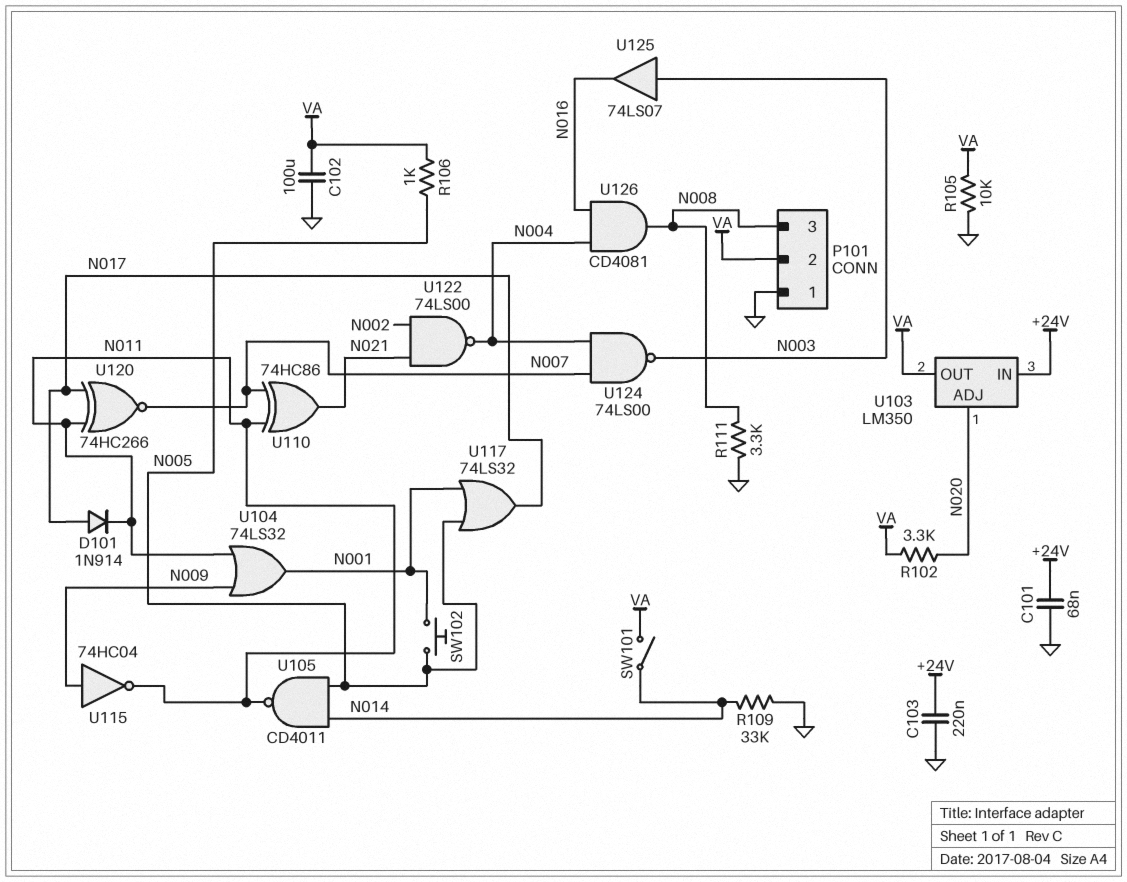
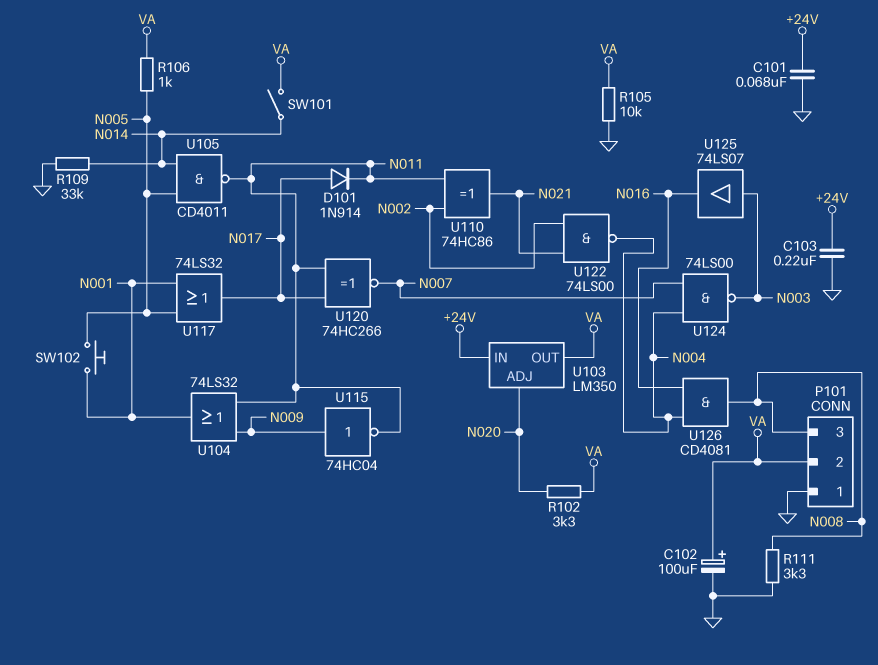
C102: 100uF (GND, VA) -> 100uF (plus VA, minus GND)
U110: XOR 74HC86 (in N007, in N011, out N021) -> XOR 74HC86 (in N002, in N011, out N021)

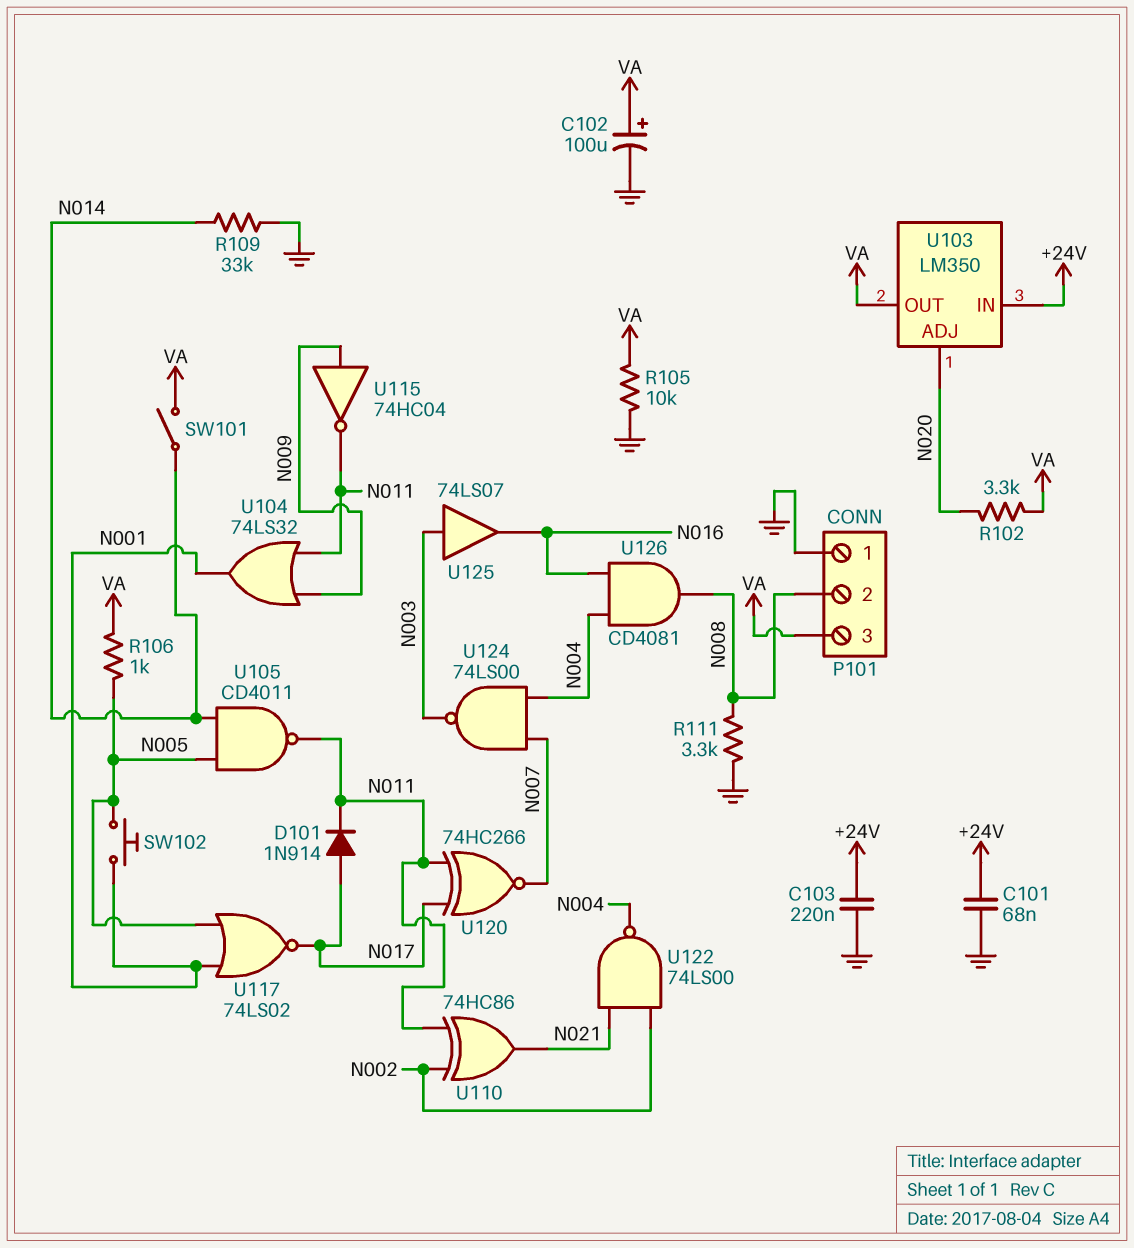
P101 pin 2: VA -> N008
P101 pin 3: N008 -> VA
U117: OR 74LS32 (in N001, in N005, out N017) -> NOR 74LS02 (in N001, in N005, out N017)

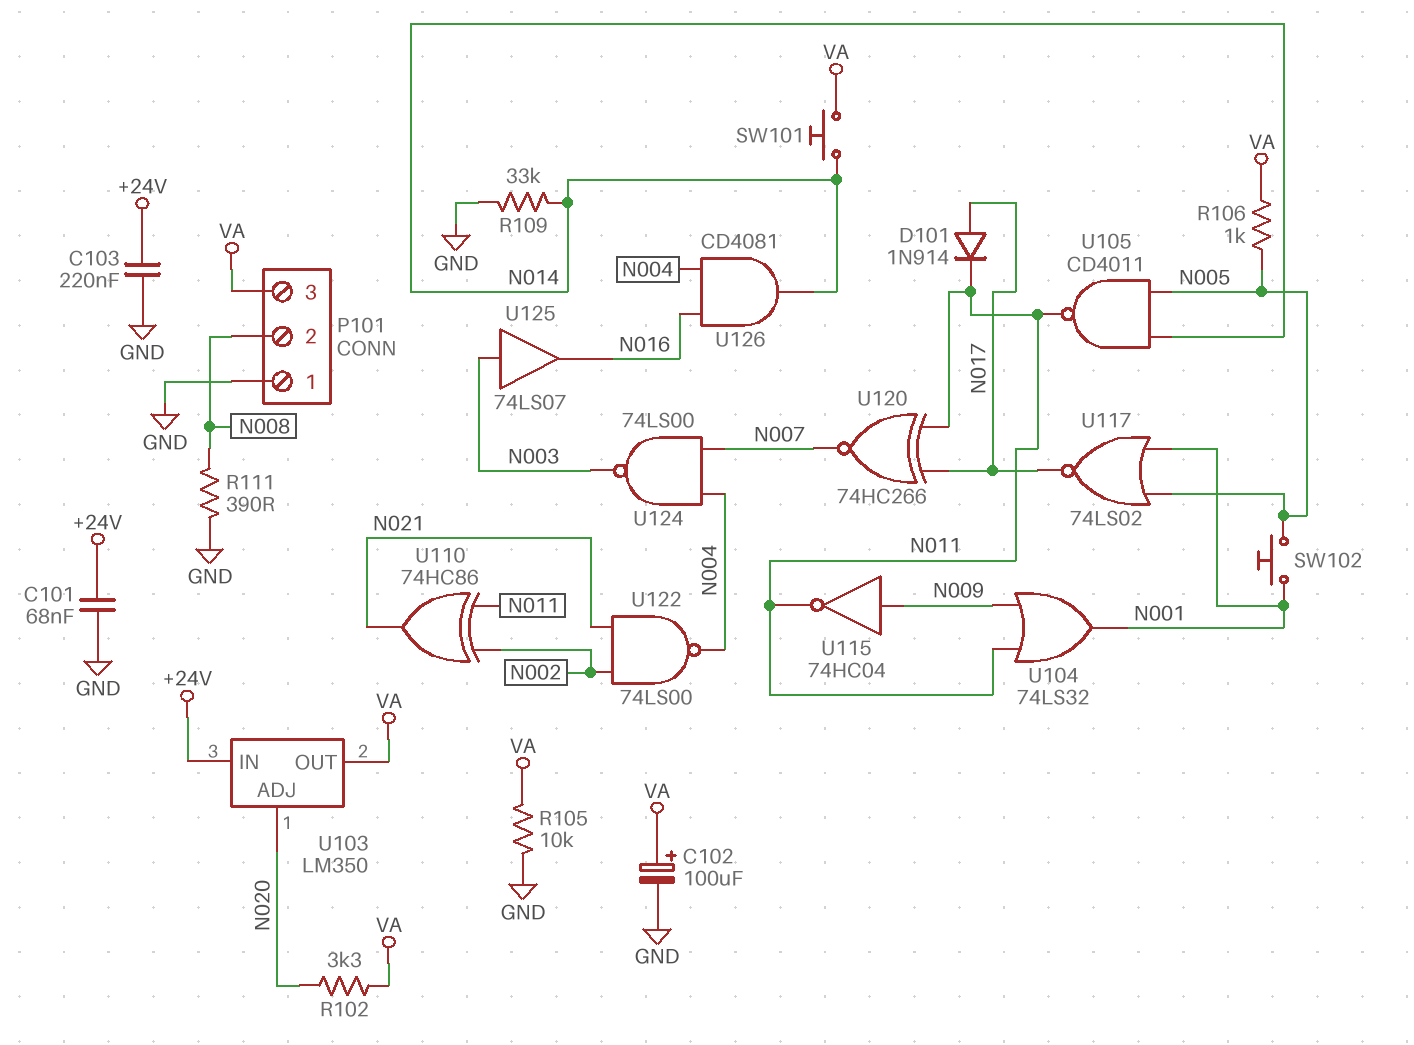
R111: 3.3k (GND, N008) -> 390 (GND, N008)
SW101: switch (N014, VA) -> button (N014, VA)
U126: AND CD4081 (in N004, in N016, out N008) -> AND CD4081 (in N004, in N016, out N014)

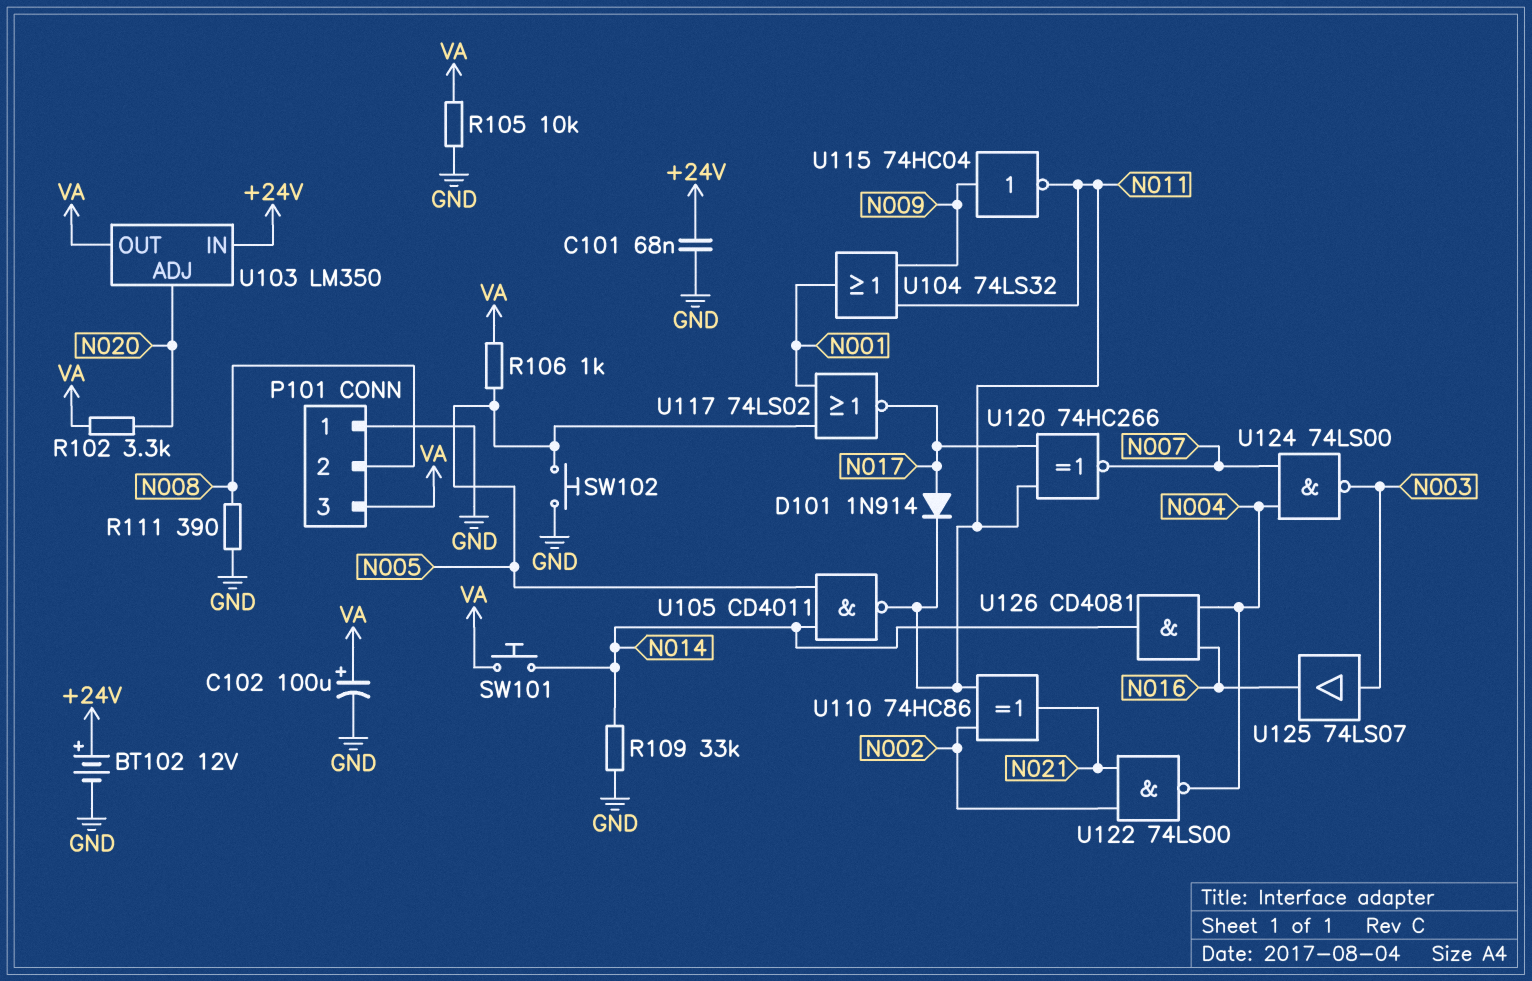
BT102: none -> 12V (plus +24V, minus GND)
C103: 220nF (+24V, GND) -> none
SW102: button (N001, N005) -> button (GND, N005)

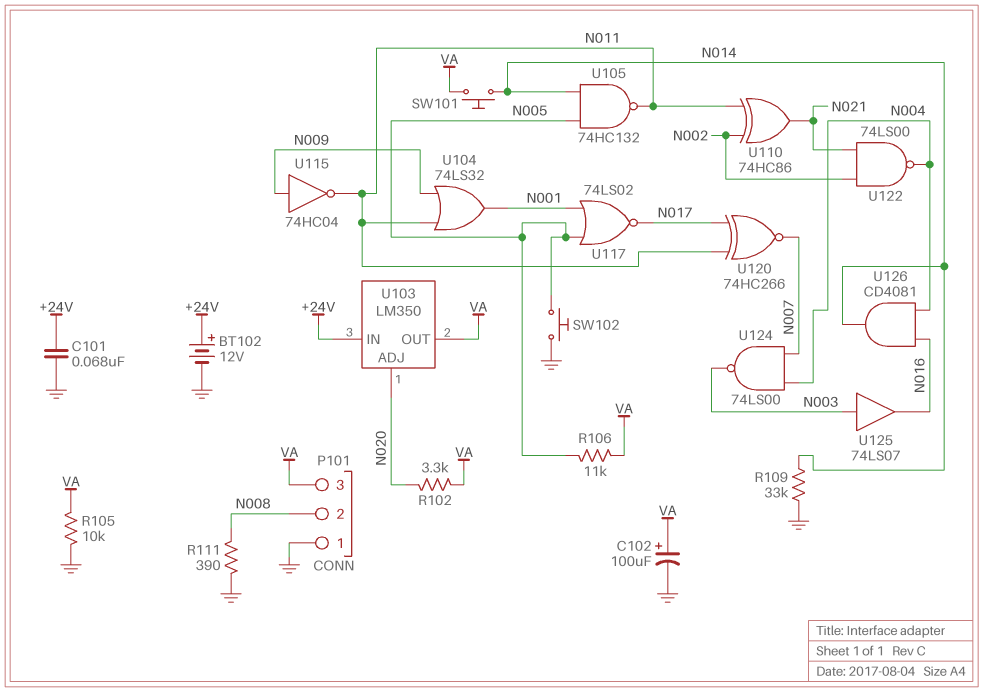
D101: diode 1N914 (A N017, K N011) -> none
R106: 1k (N005, VA) -> 11k (N005, VA)
U105: NAND CD4011 (in N005, in N014, out N011) -> NAND 74HC132 (in N005, in N014, out N011)

